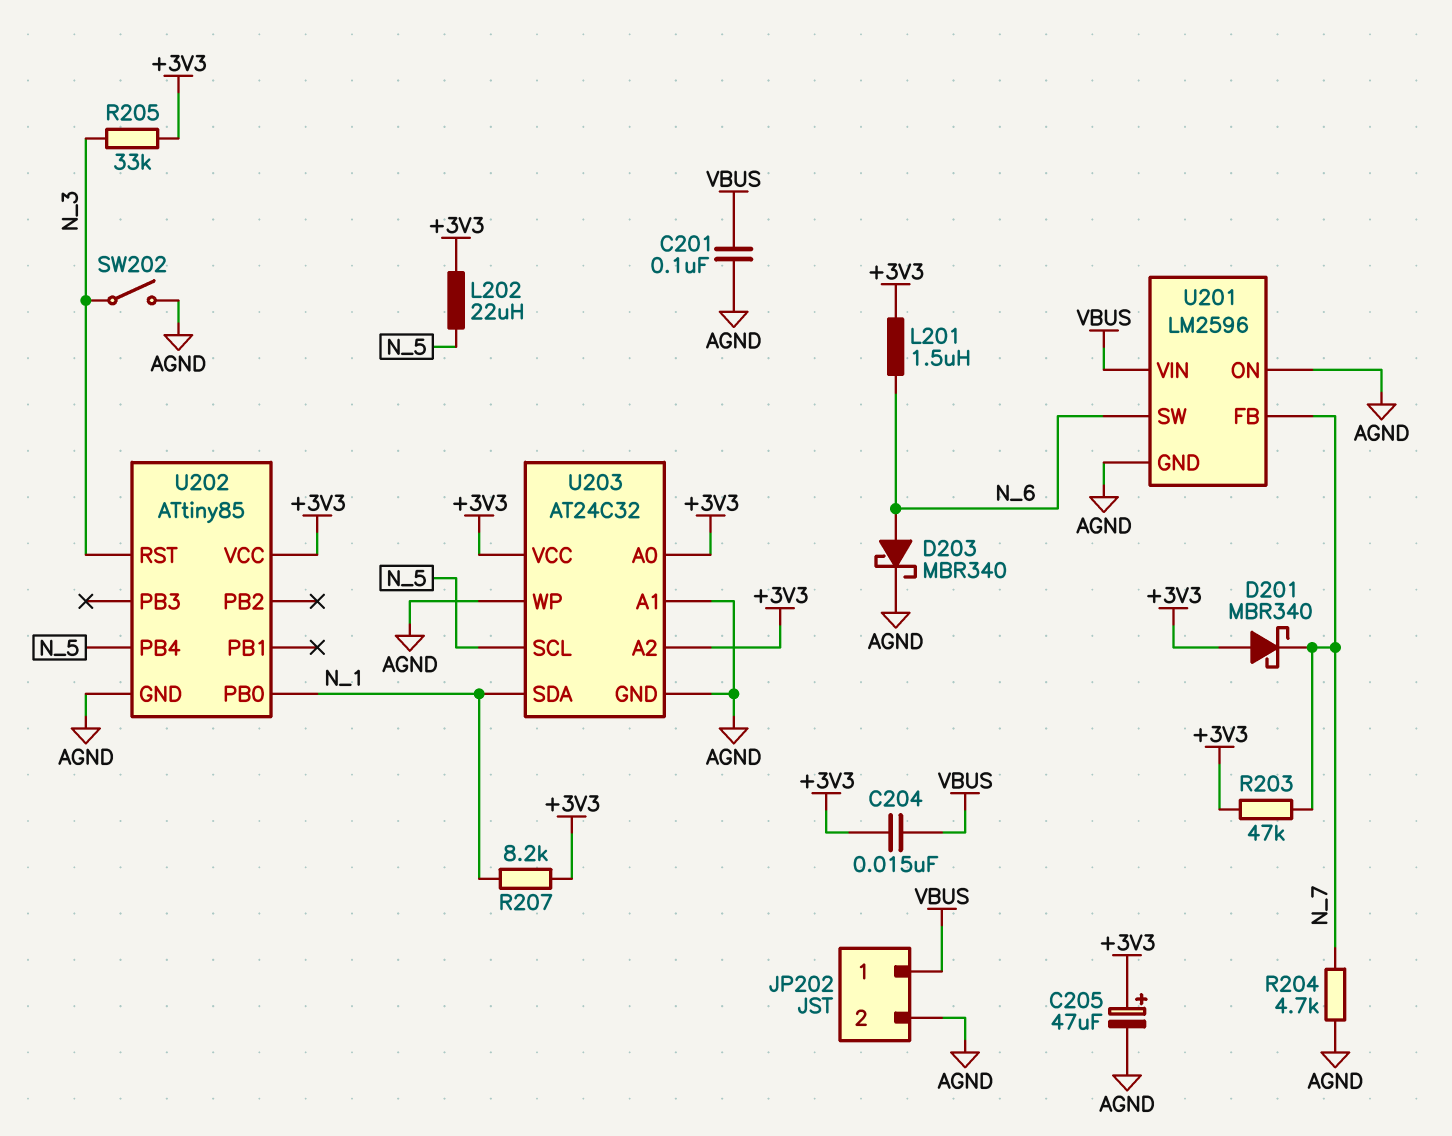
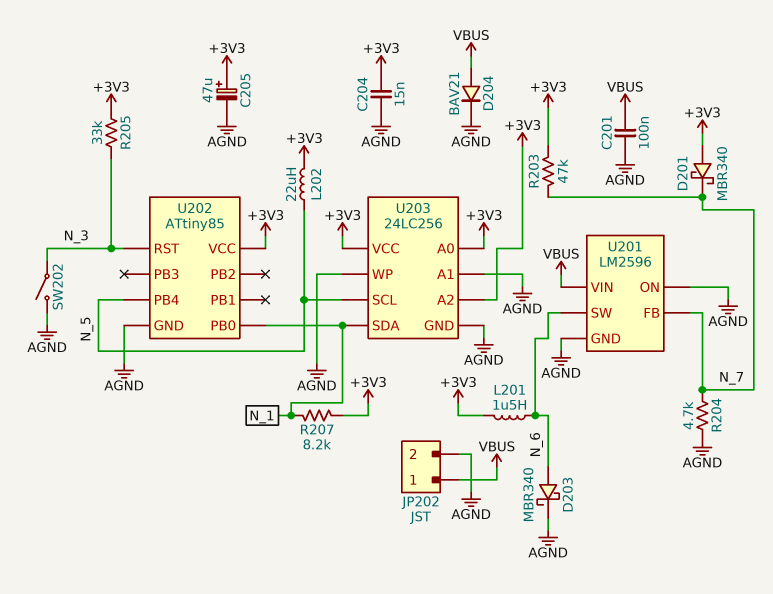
C204: 15nF (+3V3, VBUS) -> 15nF (+3V3, AGND)
D204: none -> diode BAV21 (A VBUS, K AGND)
U203: AT24C32 -> 24LC256

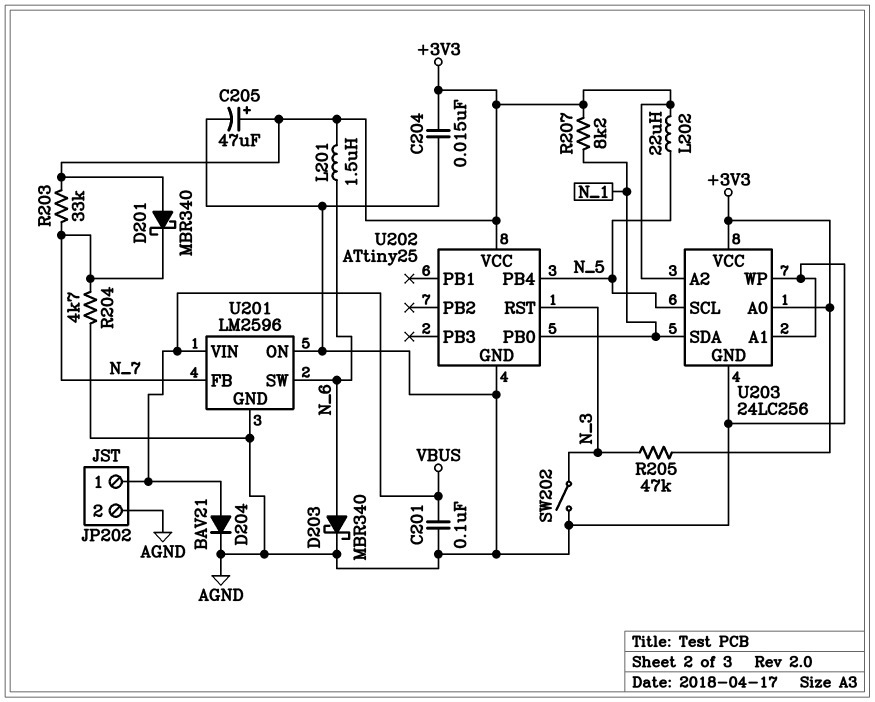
R203: 47k (+3V3, N_7) -> 33k (+3V3, N_7)
R205: 33k (+3V3, N_3) -> 47k (+3V3, N_3)
U202: ATtiny85 -> ATtiny25

